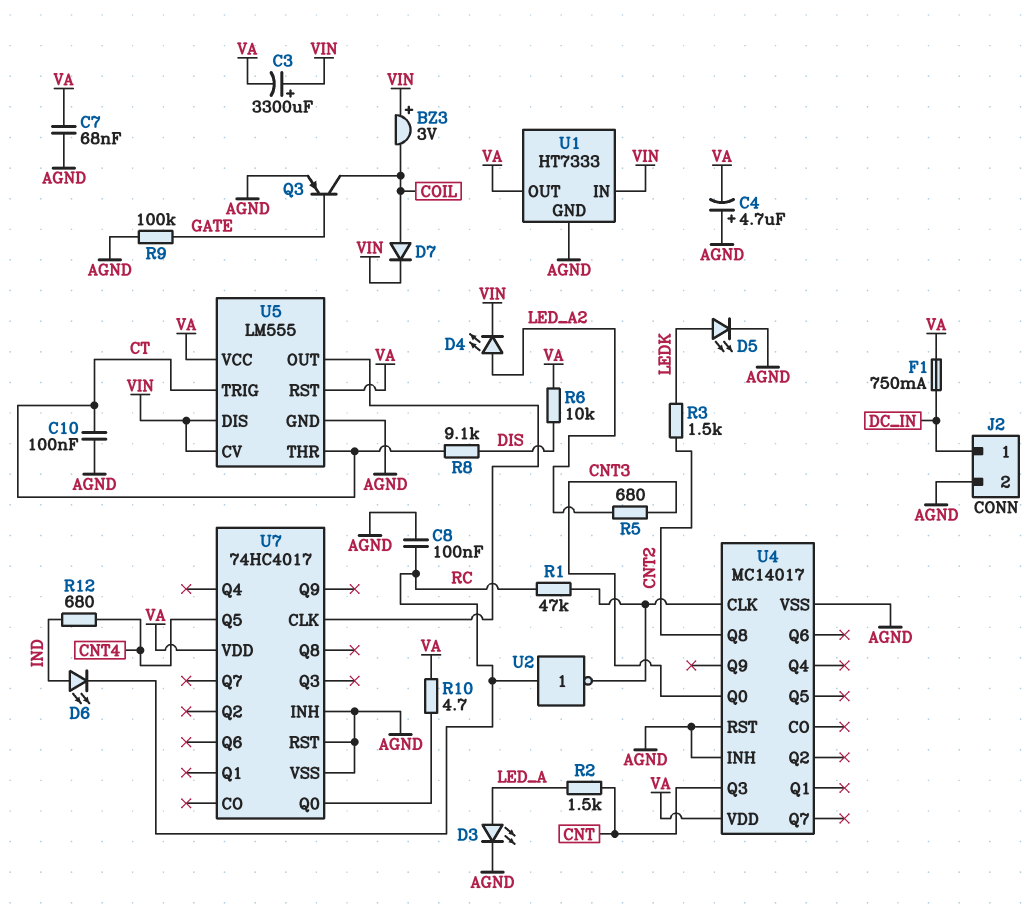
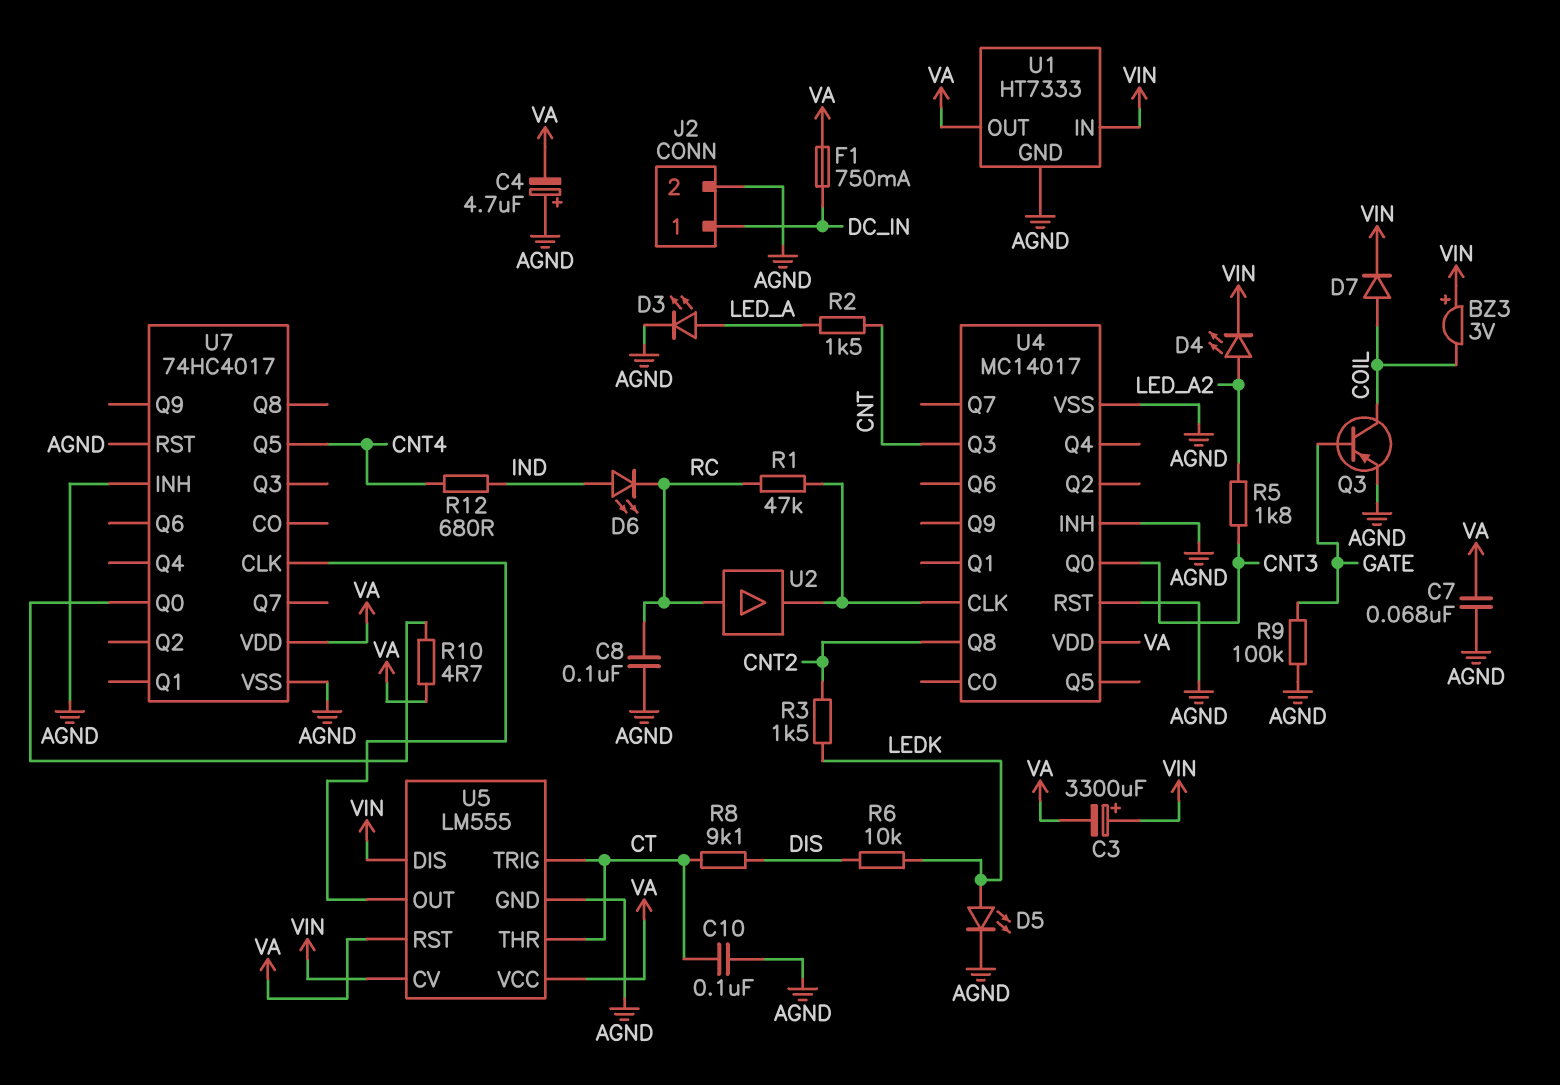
R5: 680 (CNT3, LED_A2) -> 1.8k (CNT3, LED_A2)
R6: 10k (DIS, VA) -> 10k (DIS, LEDK)
U2: NOT (in RC, out U4/CLK) -> buffer (in RC, out U4/CLK)

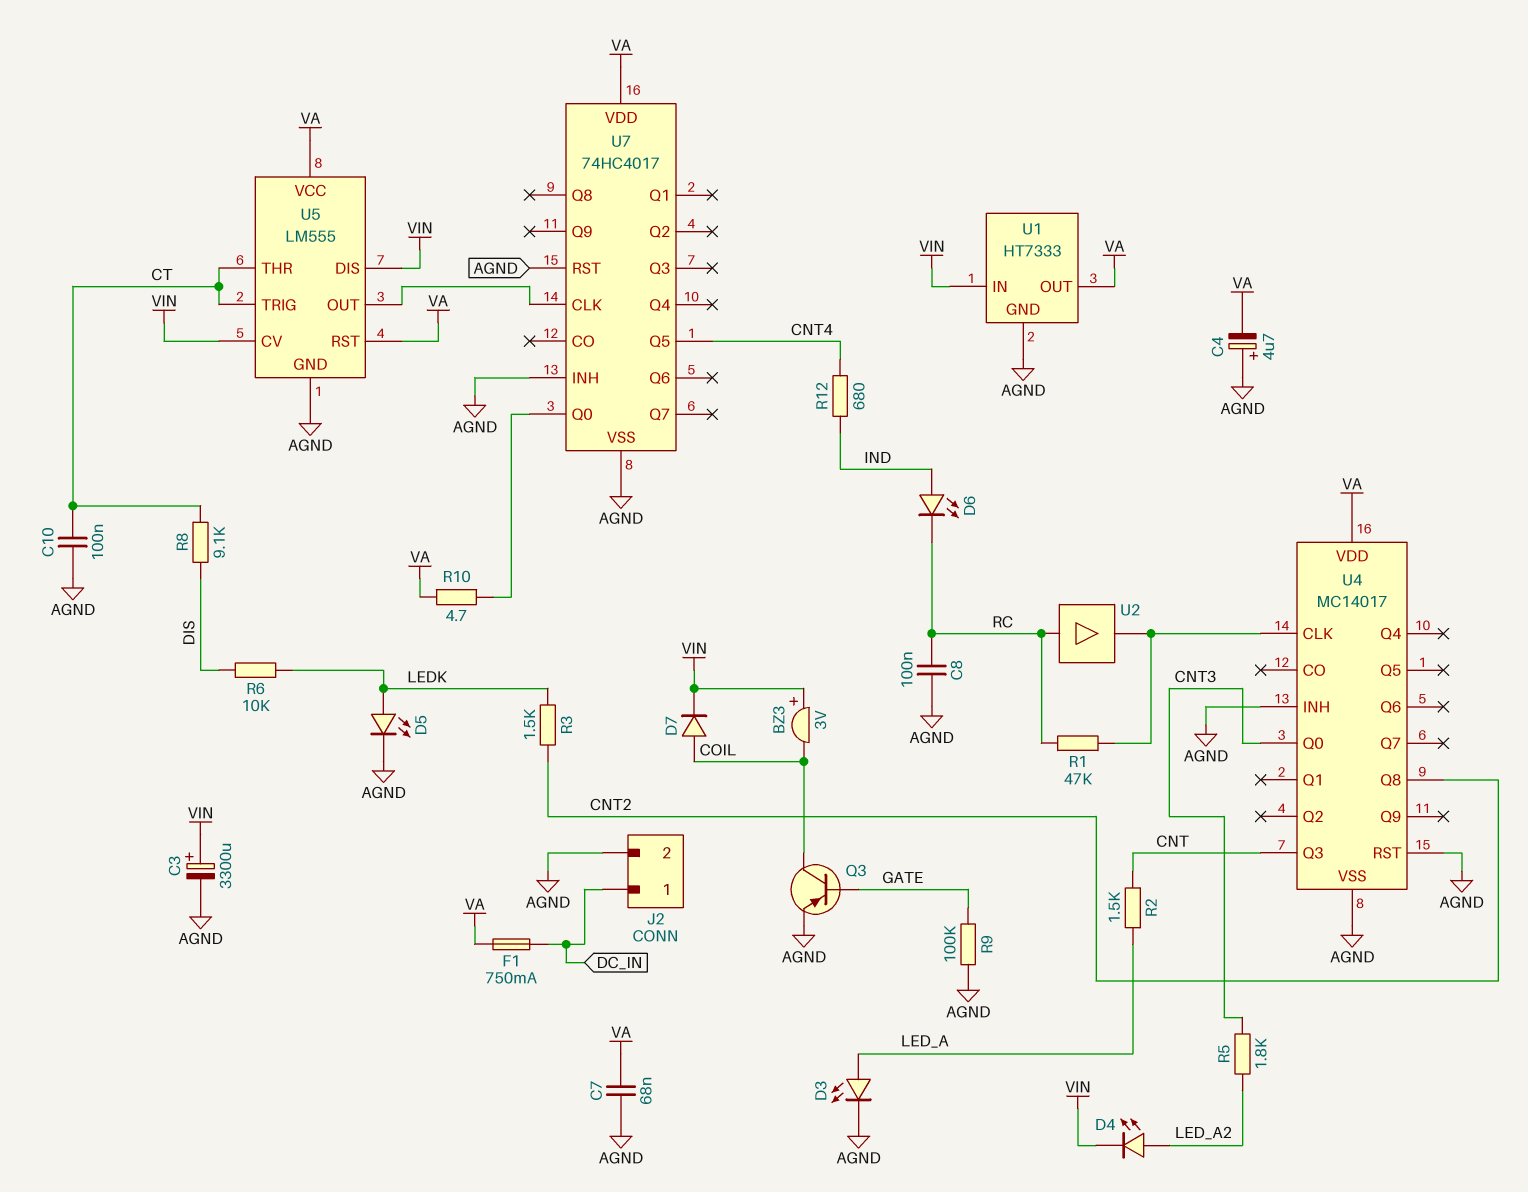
C3: 3300uF (plus VIN, minus VA) -> 3300uF (plus VIN, minus AGND)

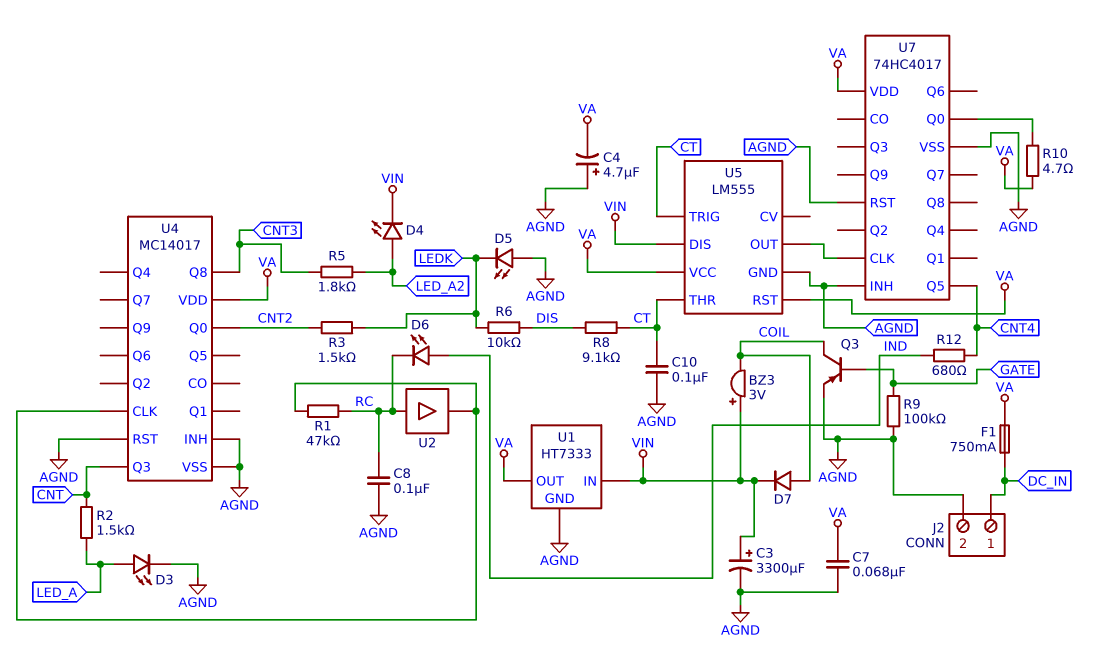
D5: LED (A LEDK, K AGND) -> LED (A AGND, K LEDK)
U4 pin Q0: CNT3 -> CNT2
U4 pin Q8: CNT2 -> CNT3
U5 pin CV: VIN -> none

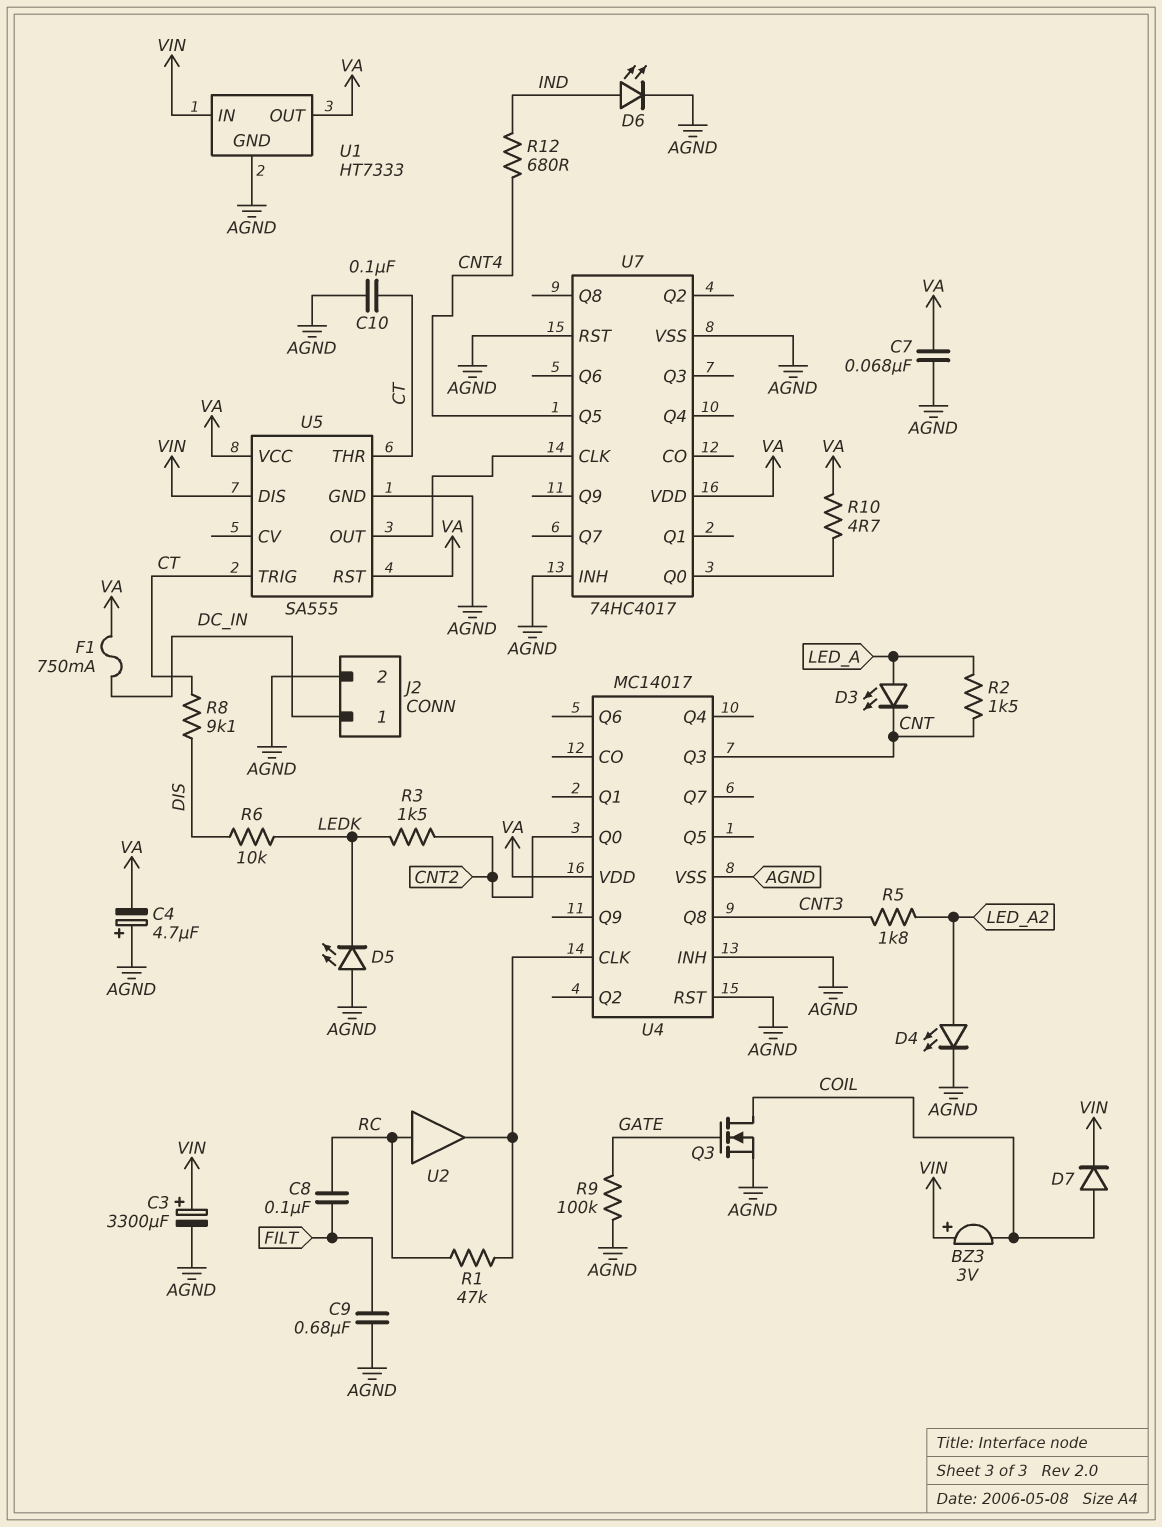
C8: 100nF (AGND, RC) -> 100nF (FILT, RC)
C9: none -> 680nF (AGND, FILT)
D3: LED (A LED_A, K AGND) -> LED (A LED_A, K CNT)
D4: LED (A LED_A2, K VIN) -> LED (A LED_A2, K AGND)
D6: LED (A IND, K RC) -> LED (A IND, K AGND)
Q3: PNP (B GATE, C COIL, E AGND) -> NMOS (G GATE, D COIL, S AGND)
U5: LM555 -> SA555

